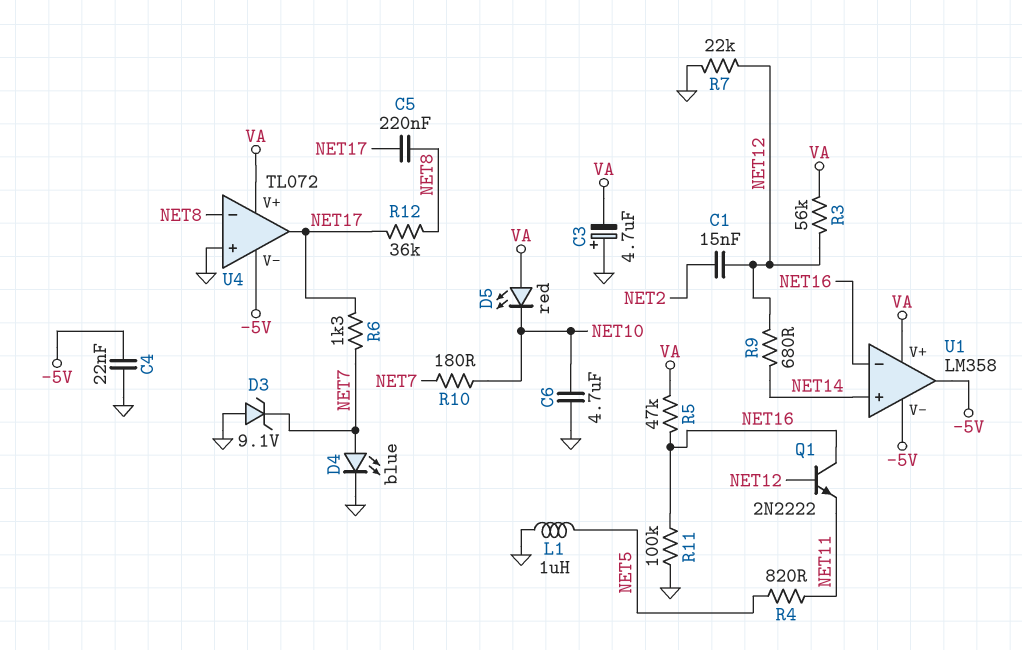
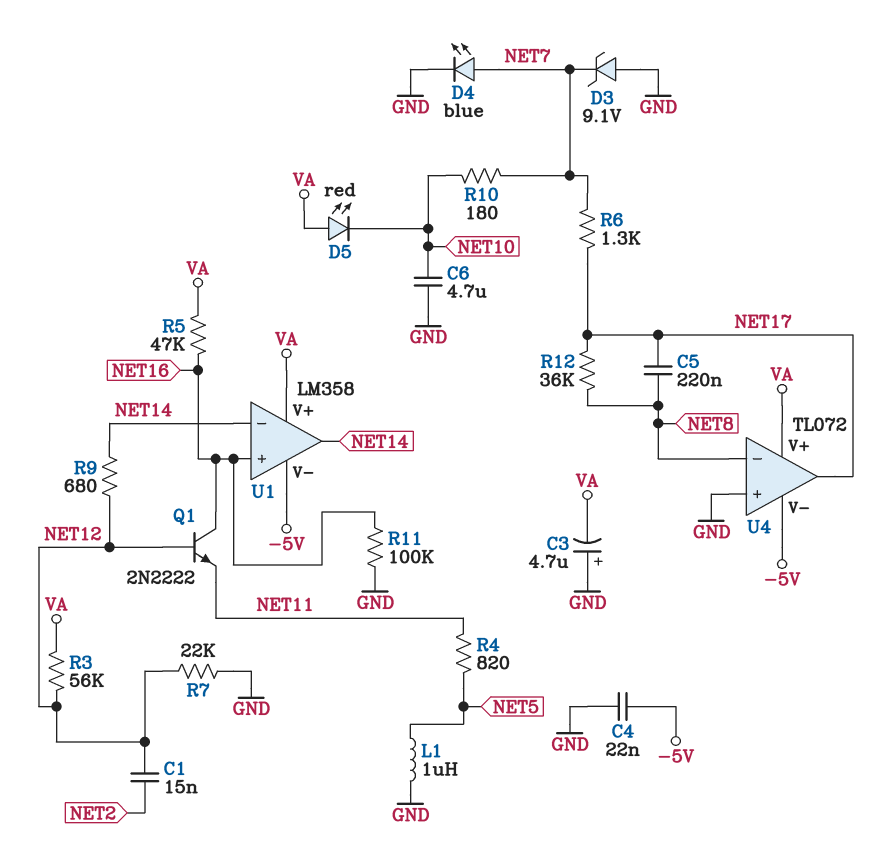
U1 pin in+: NET14 -> NET16
U1 pin in-: NET16 -> NET14
U1 pin out: -5V -> NET14

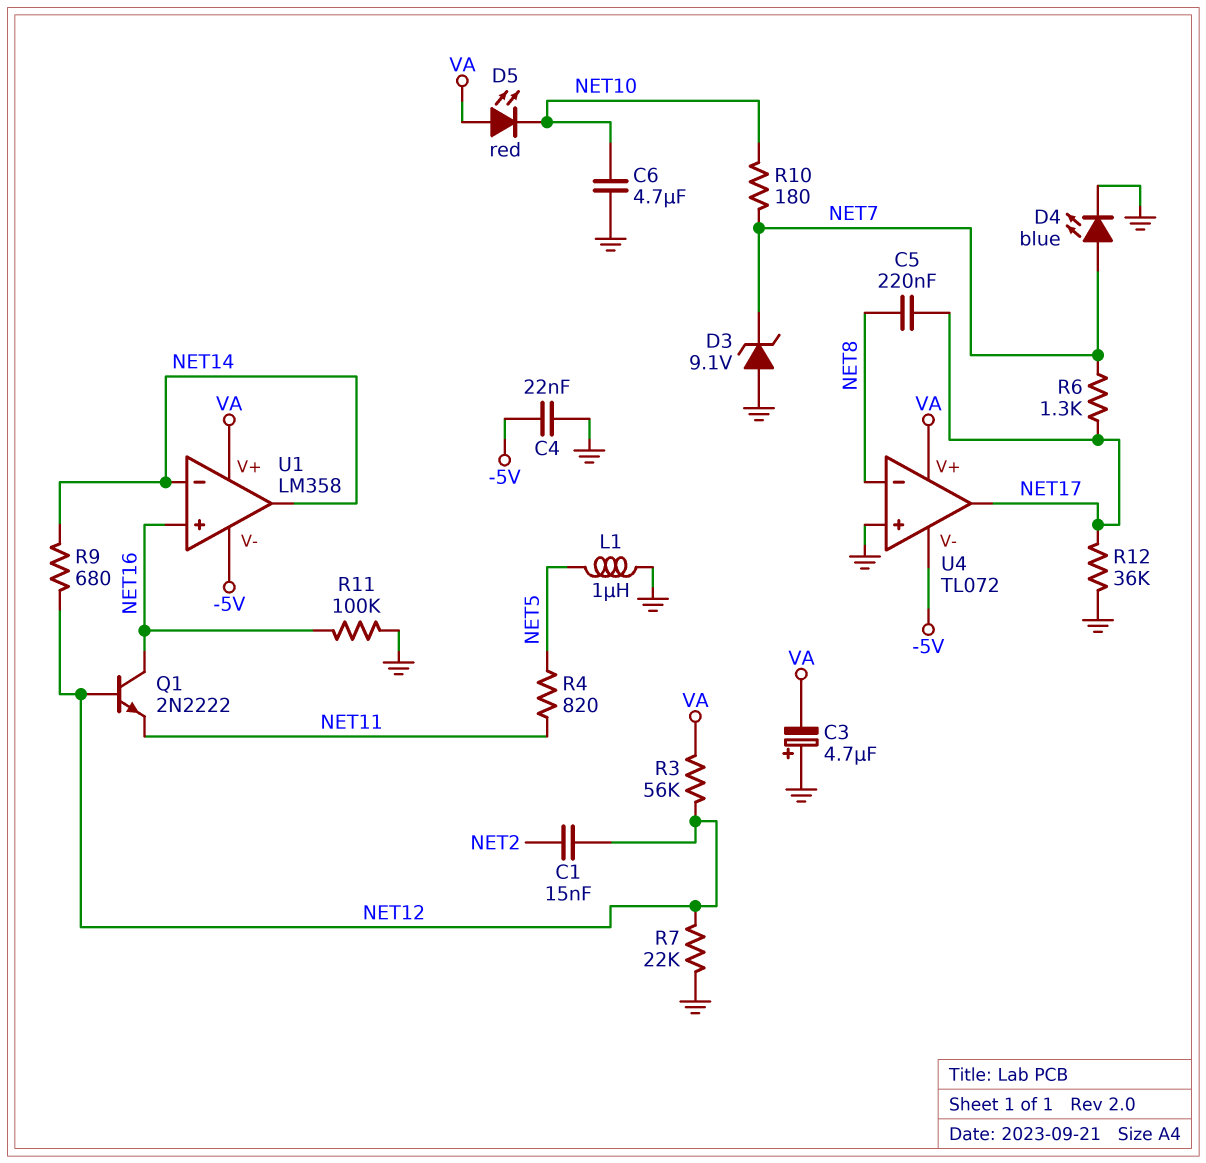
R5: 47k (NET16, VA) -> none
R12: 36k (NET8, NET17) -> 36k (GND, NET17)

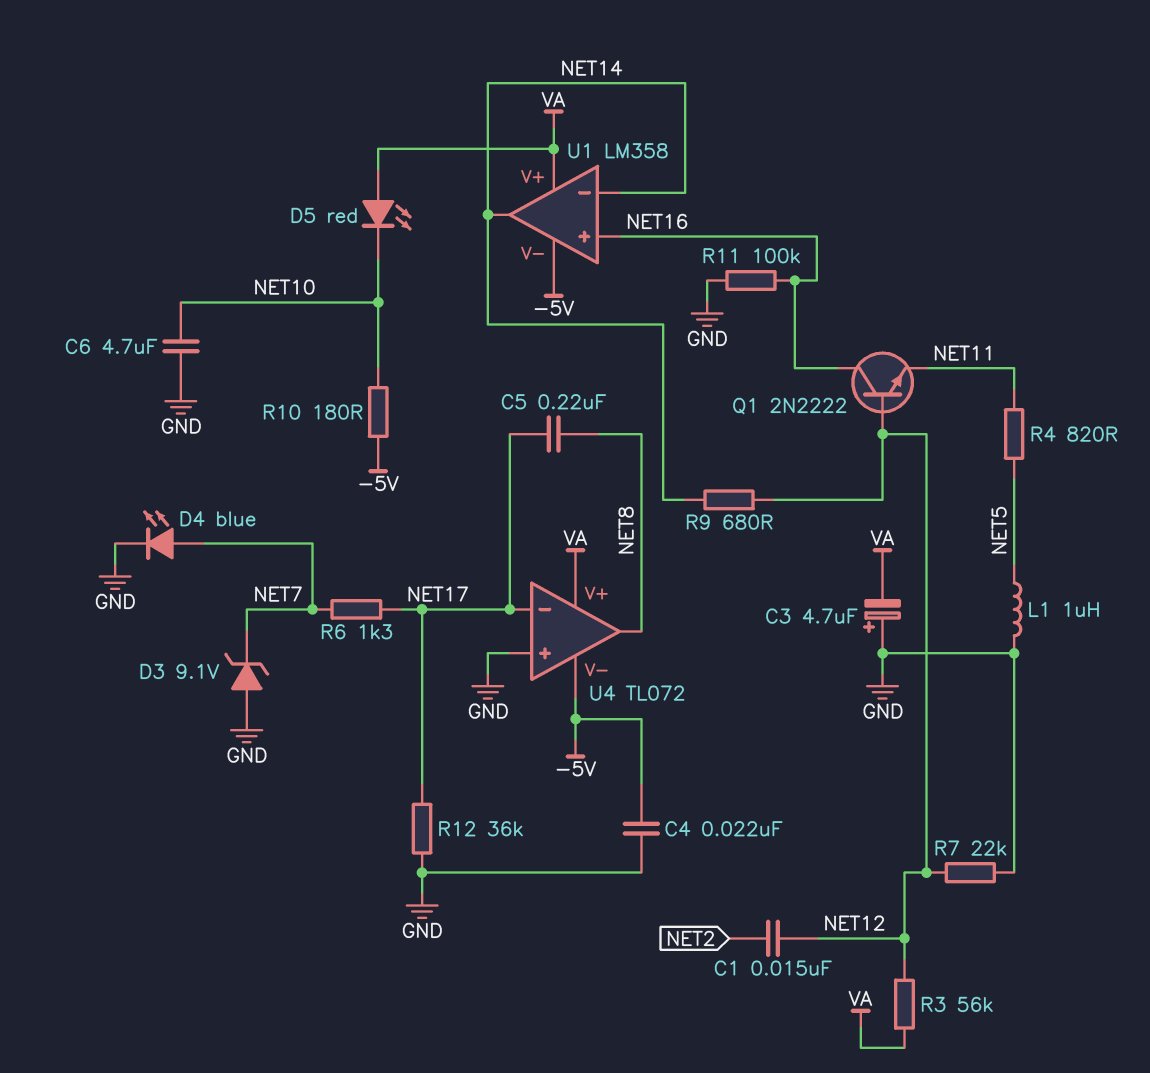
R10: 180 (NET7, NET10) -> 180 (-5V, NET10)
U4 pin in-: NET8 -> NET17
U4 pin out: NET17 -> NET8

